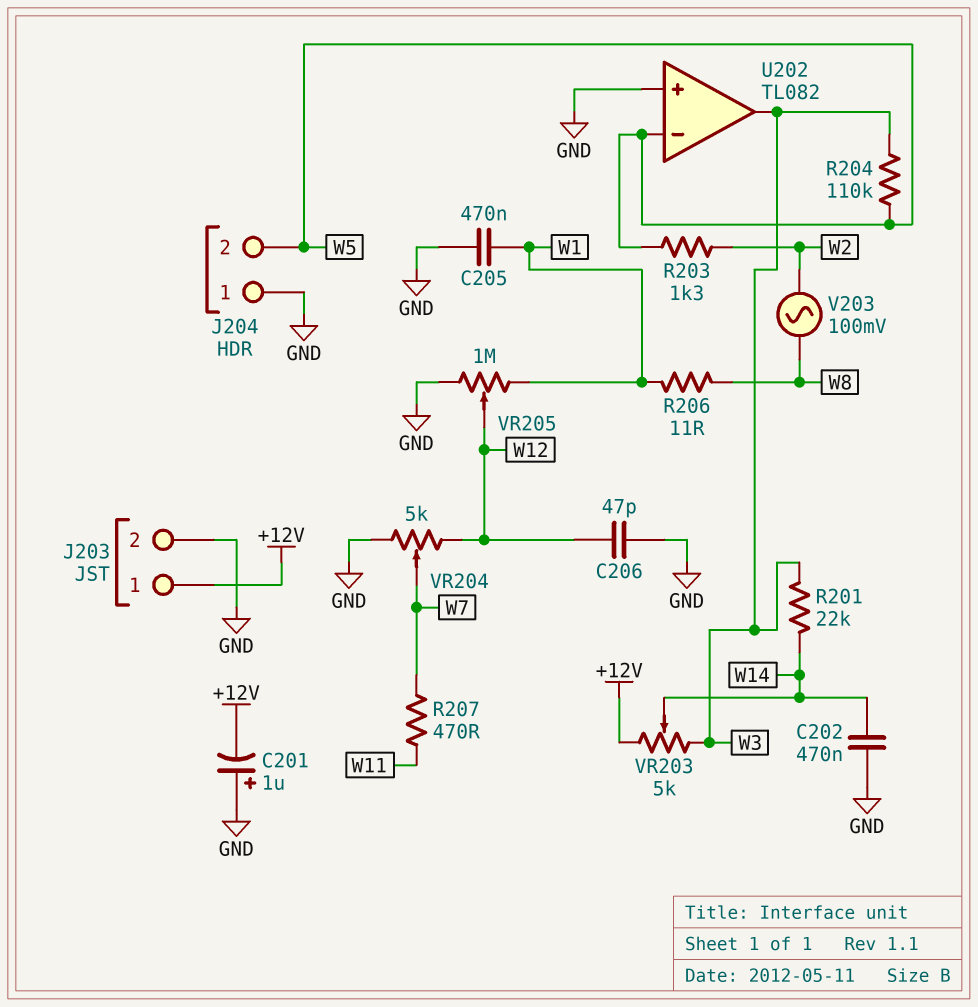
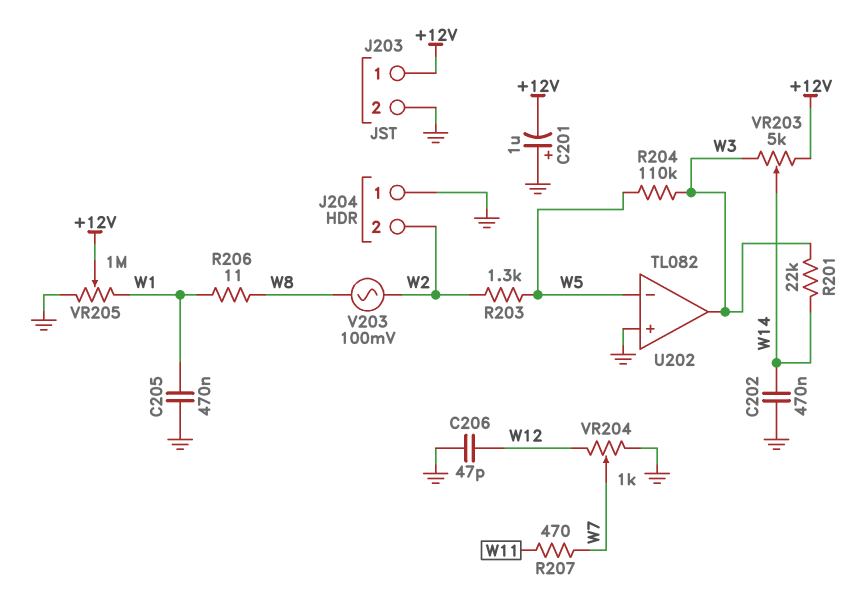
J204 pin 2: W5 -> W2
VR204: 5k (GND, W12, wiper W7) -> 1k (GND, W12, wiper W7)
VR205: 1M (GND, W1, wiper W12) -> 1M (GND, W1, wiper +12V)

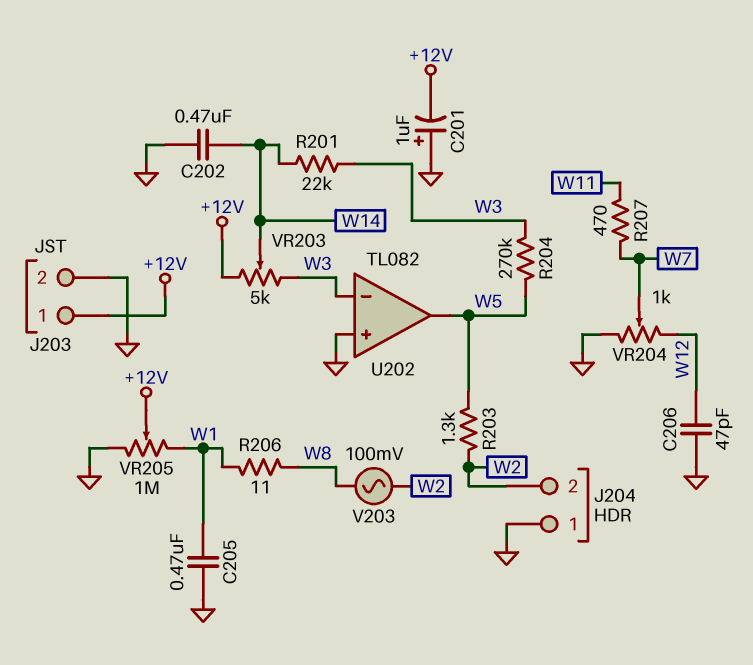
R204: 110k (W3, W5) -> 270k (W3, W5)
U202 pin in-: W5 -> W3
U202 pin out: W3 -> W5

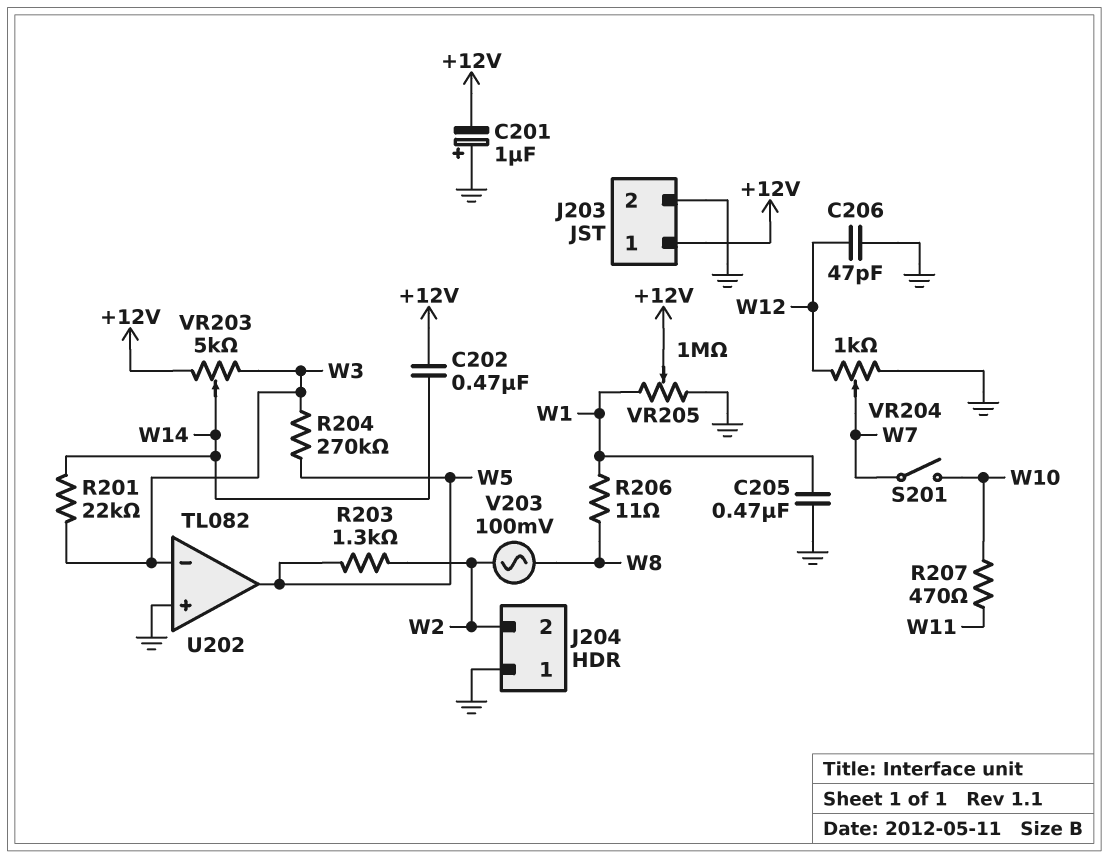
C202: 470nF (GND, W14) -> 470nF (+12V, W14)
R207: 470 (W7, W11) -> 470 (W10, W11)
S201: none -> switch (W7, W10)

